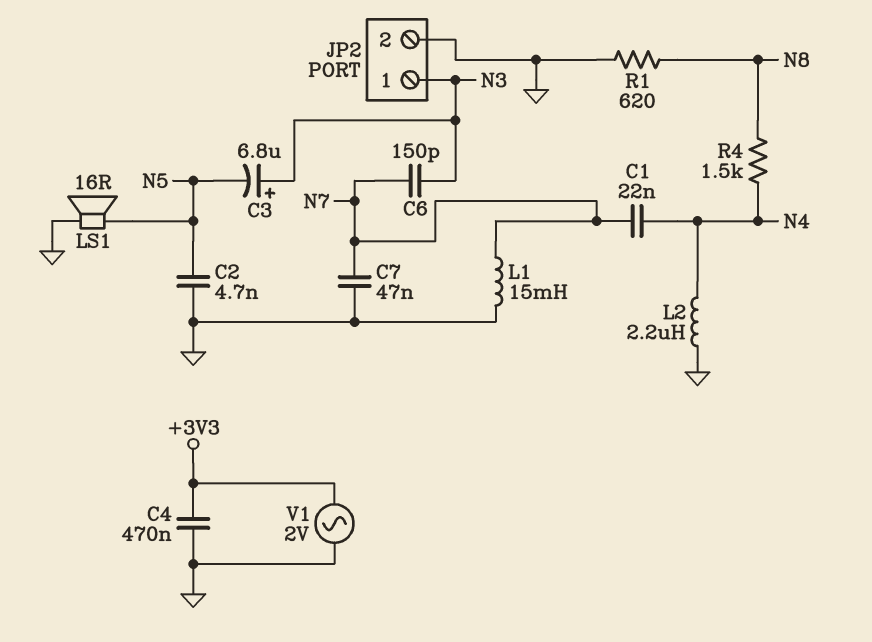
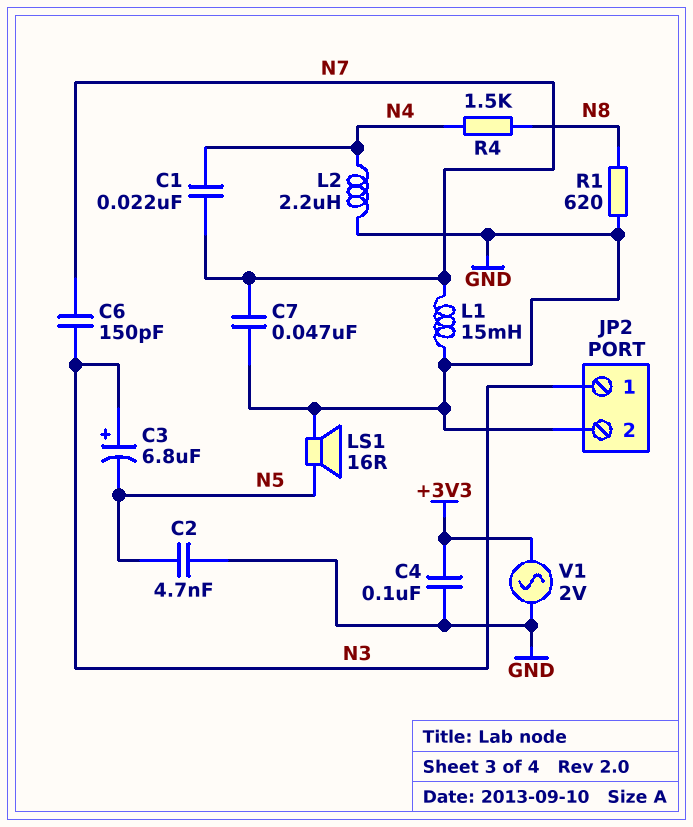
C4: 470nF (+3V3, GND) -> 100nF (+3V3, GND)

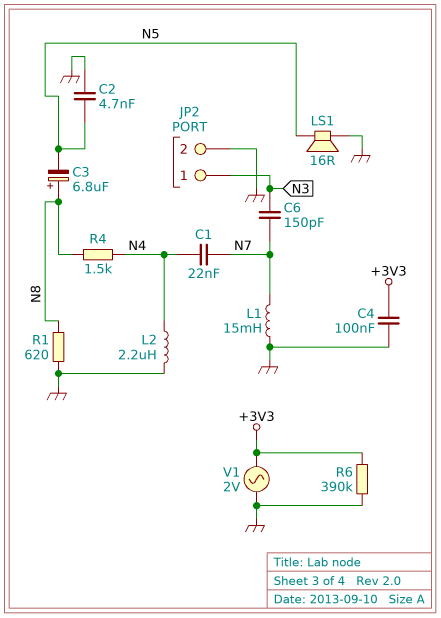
C3: 6.8uF (plus N3, minus N5) -> 6.8uF (plus N8, minus N5)
C7: 47nF (GND, N7) -> none
R6: none -> 390k (+3V3, GND)

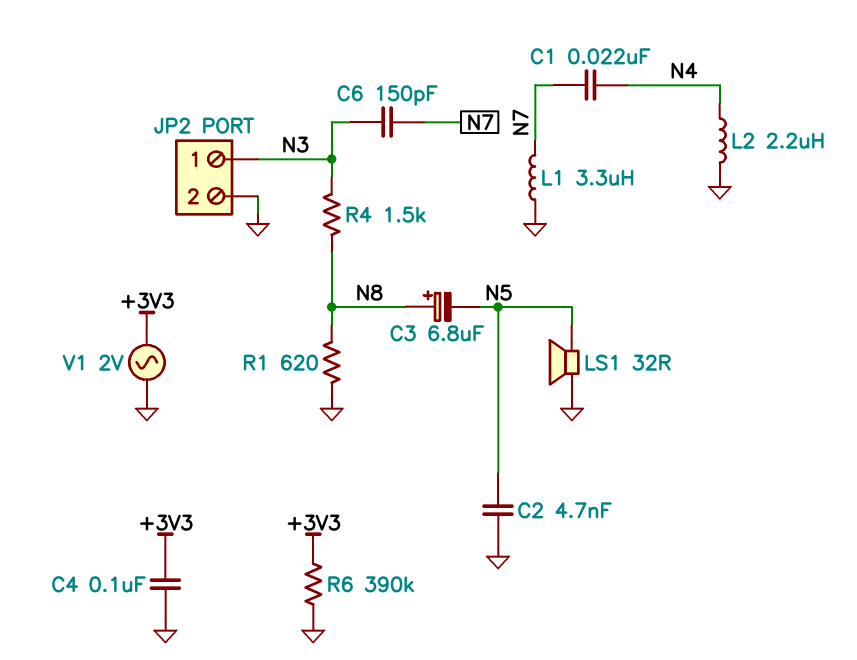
L1: 15mH (GND, N7) -> 3.3uH (GND, N7)
LS1: speaker 16R (GND, N5) -> speaker 32R (GND, N5)
R4: 1.5k (N4, N8) -> 1.5k (N3, N8)

